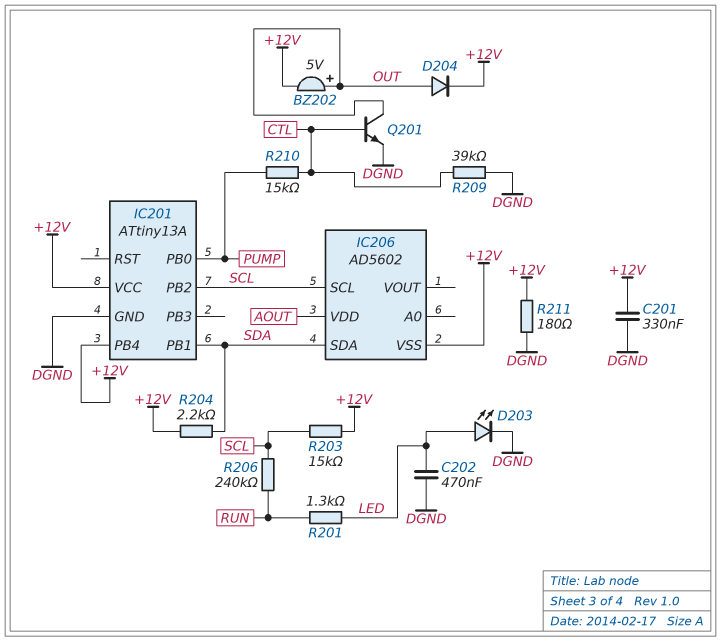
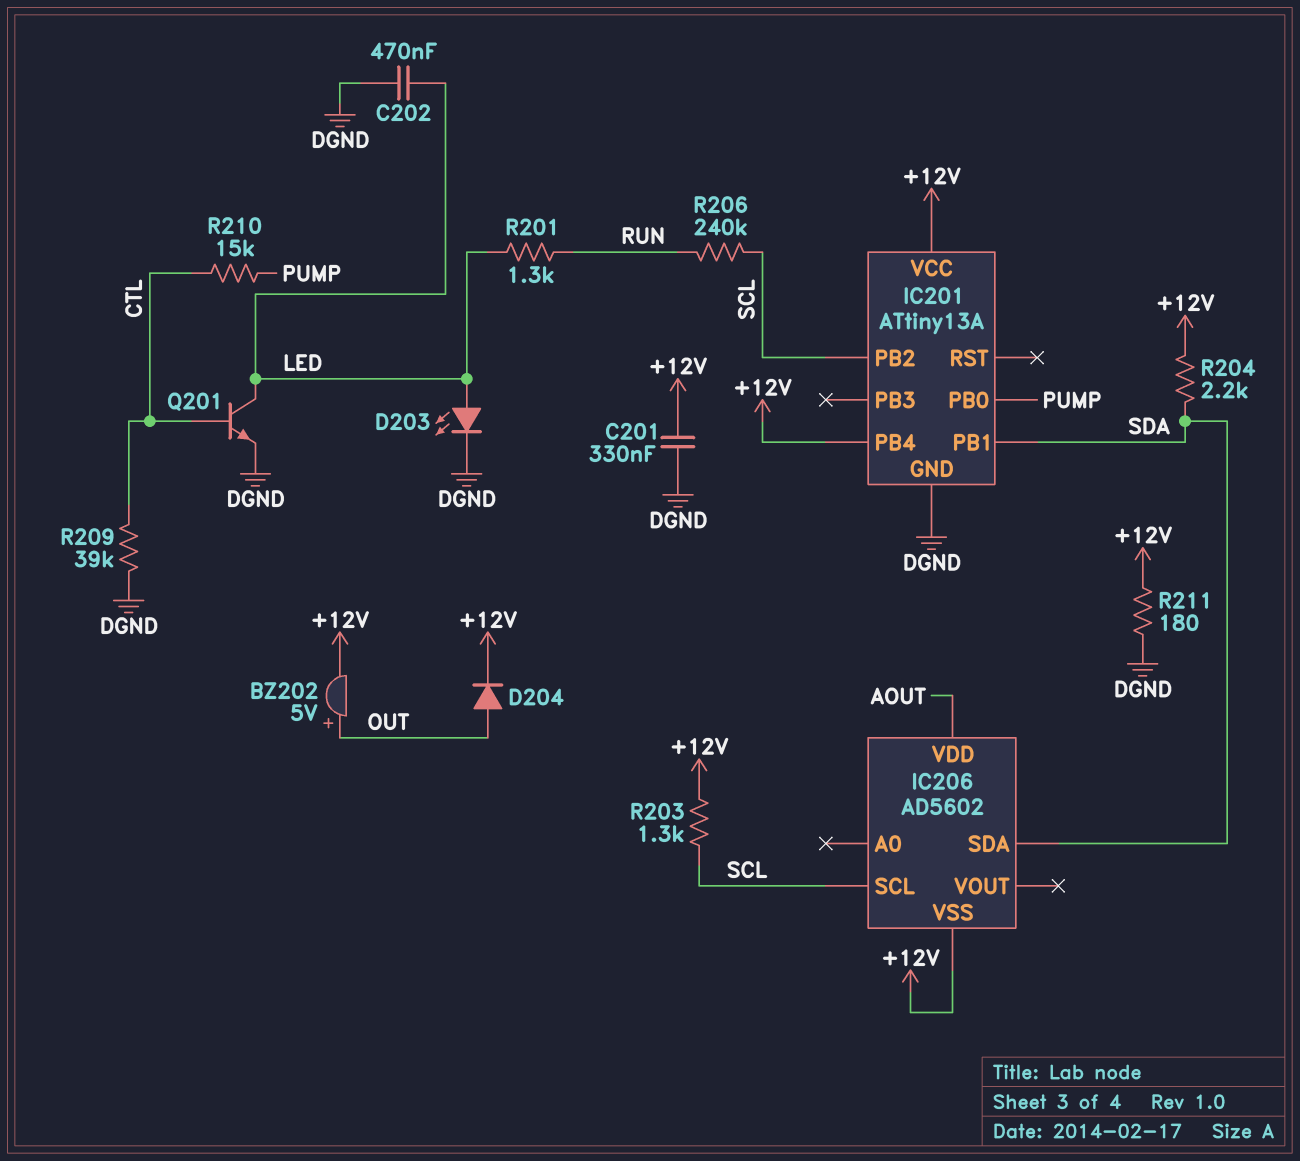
Q201: NPN (B CTL, C OUT, E DGND) -> NPN (B CTL, C LED, E DGND)
R203: 15k (+12V, SCL) -> 1.3k (+12V, SCL)

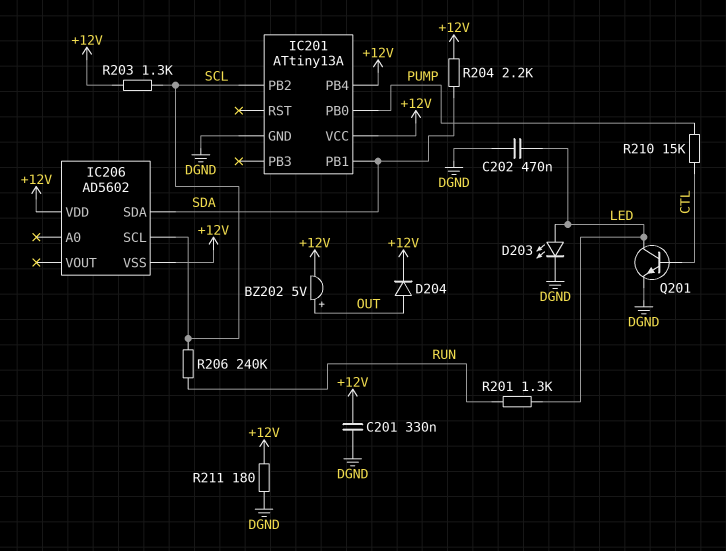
IC206 pin VDD: AOUT -> +12V
R209: 39k (CTL, DGND) -> none

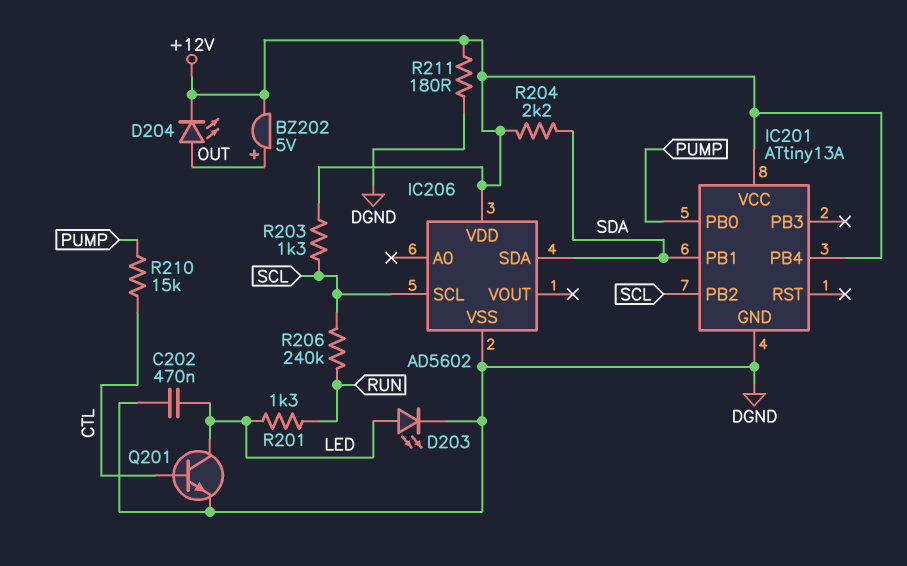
C201: 330nF (+12V, DGND) -> none
D204: diode (A OUT, K +12V) -> LED (A OUT, K +12V)
IC206 pin VSS: +12V -> DGND

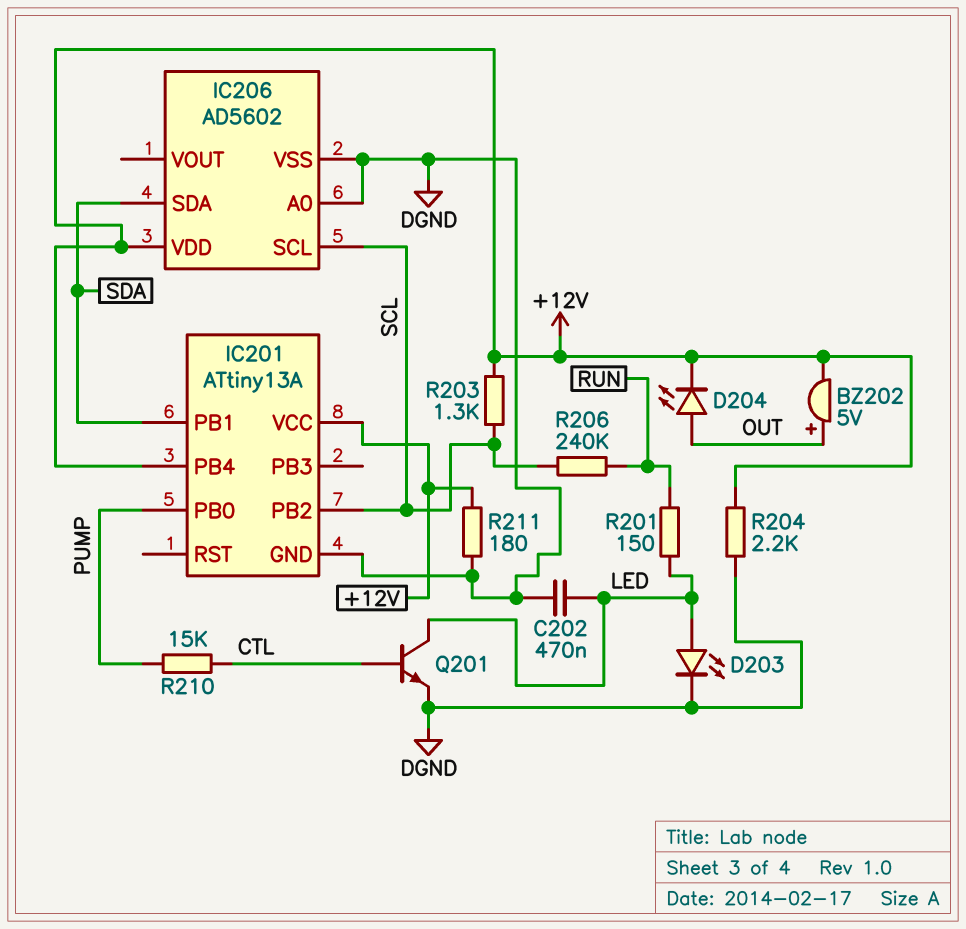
IC206 pin A0: none -> DGND
R201: 1.3k (LED, RUN) -> 150 (LED, RUN)
R204: 2.2k (+12V, SDA) -> 2.2k (+12V, DGND)

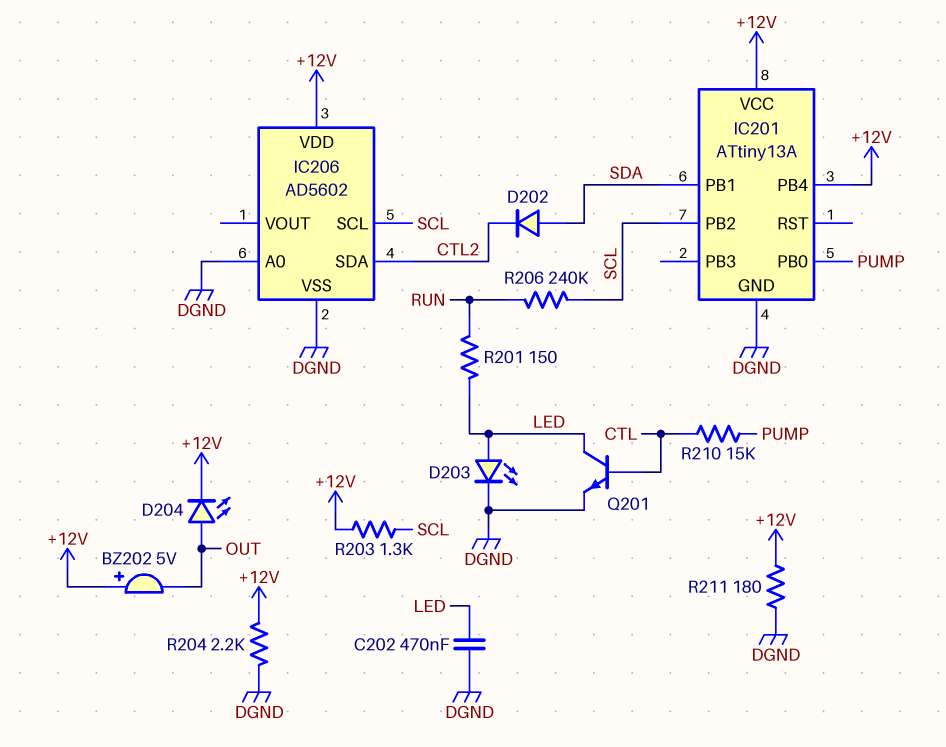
BZ202: buzzer 5V (plus OUT, minus +12V) -> buzzer 5V (plus +12V, minus OUT)
D202: none -> diode (A SDA, K CTL2)
IC206 pin SDA: SDA -> CTL2

